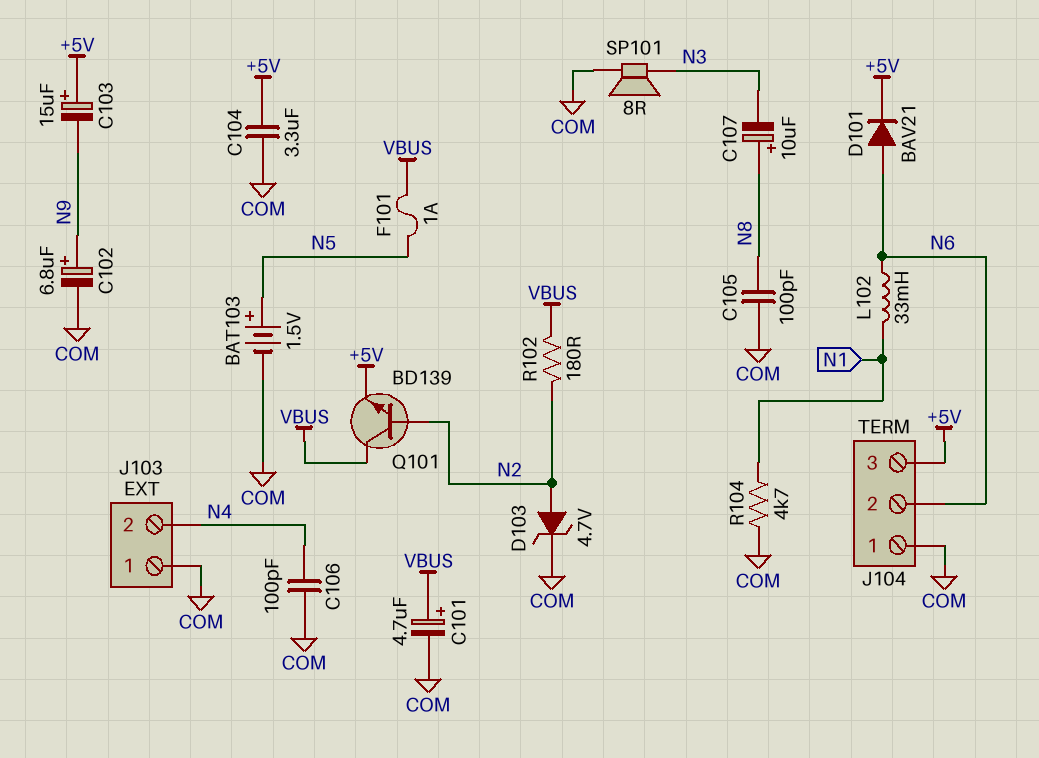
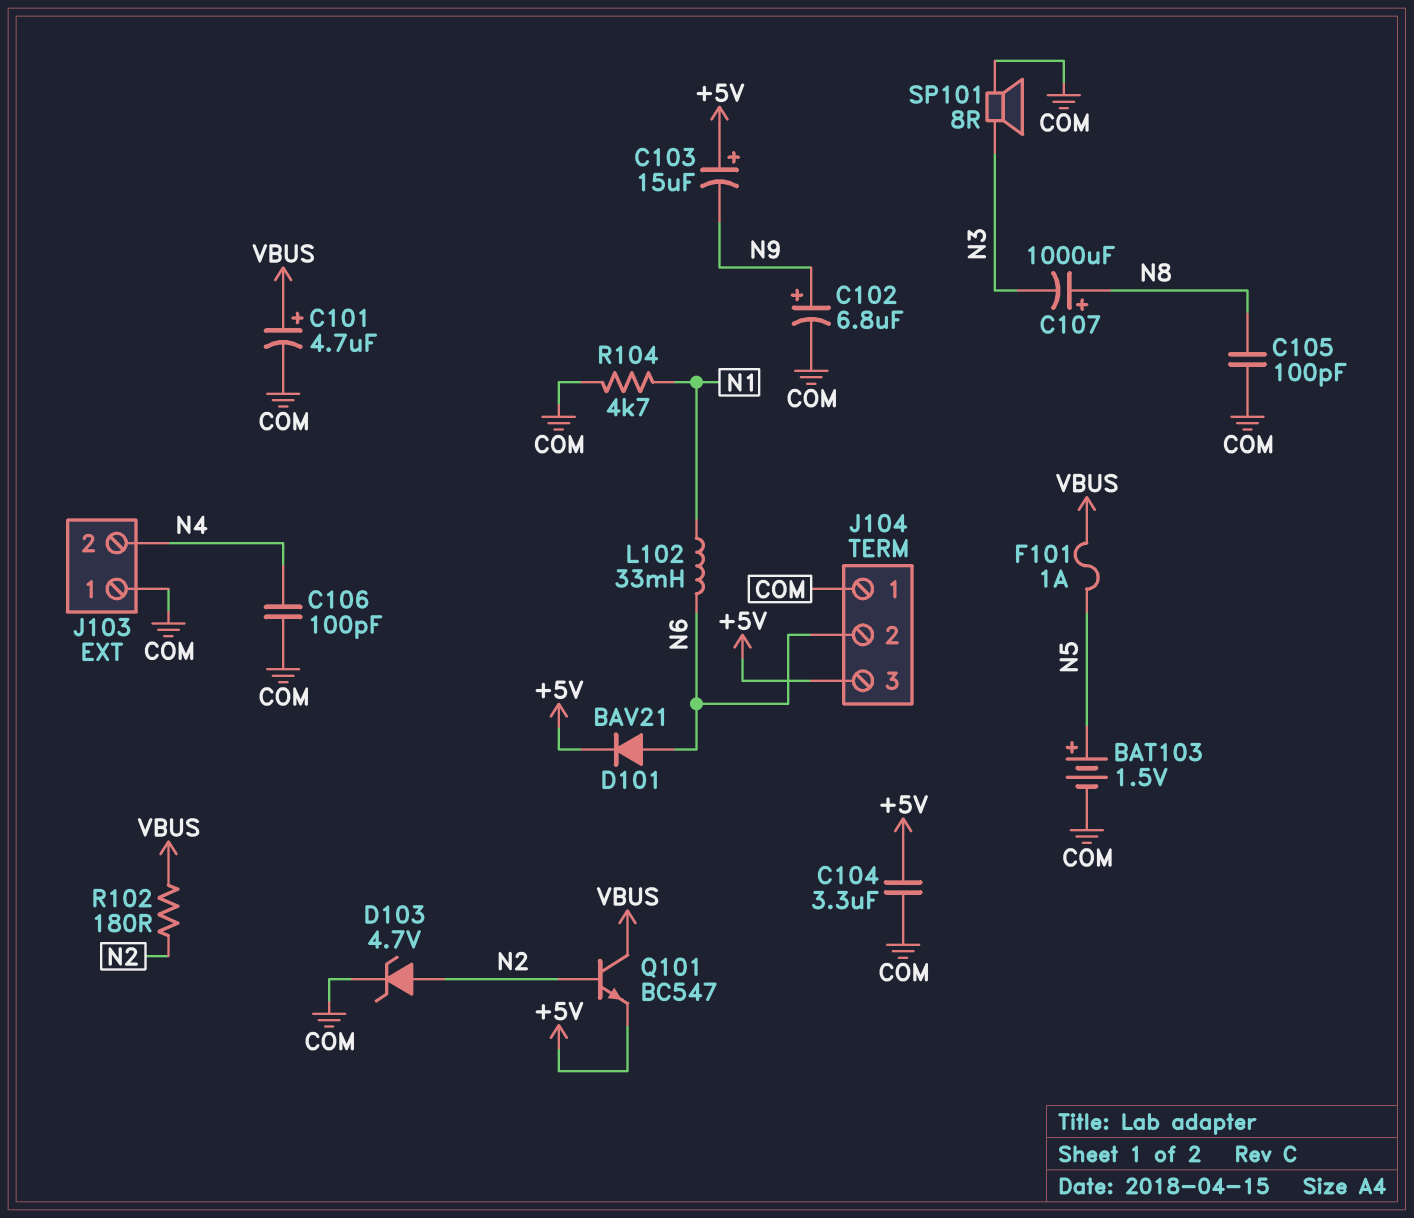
C107: 10uF (plus N8, minus N3) -> 1000uF (plus N8, minus N3)
Q101: NPN BD139 (B N2, C VBUS, E +5V) -> NPN BC547 (B N2, C VBUS, E +5V)

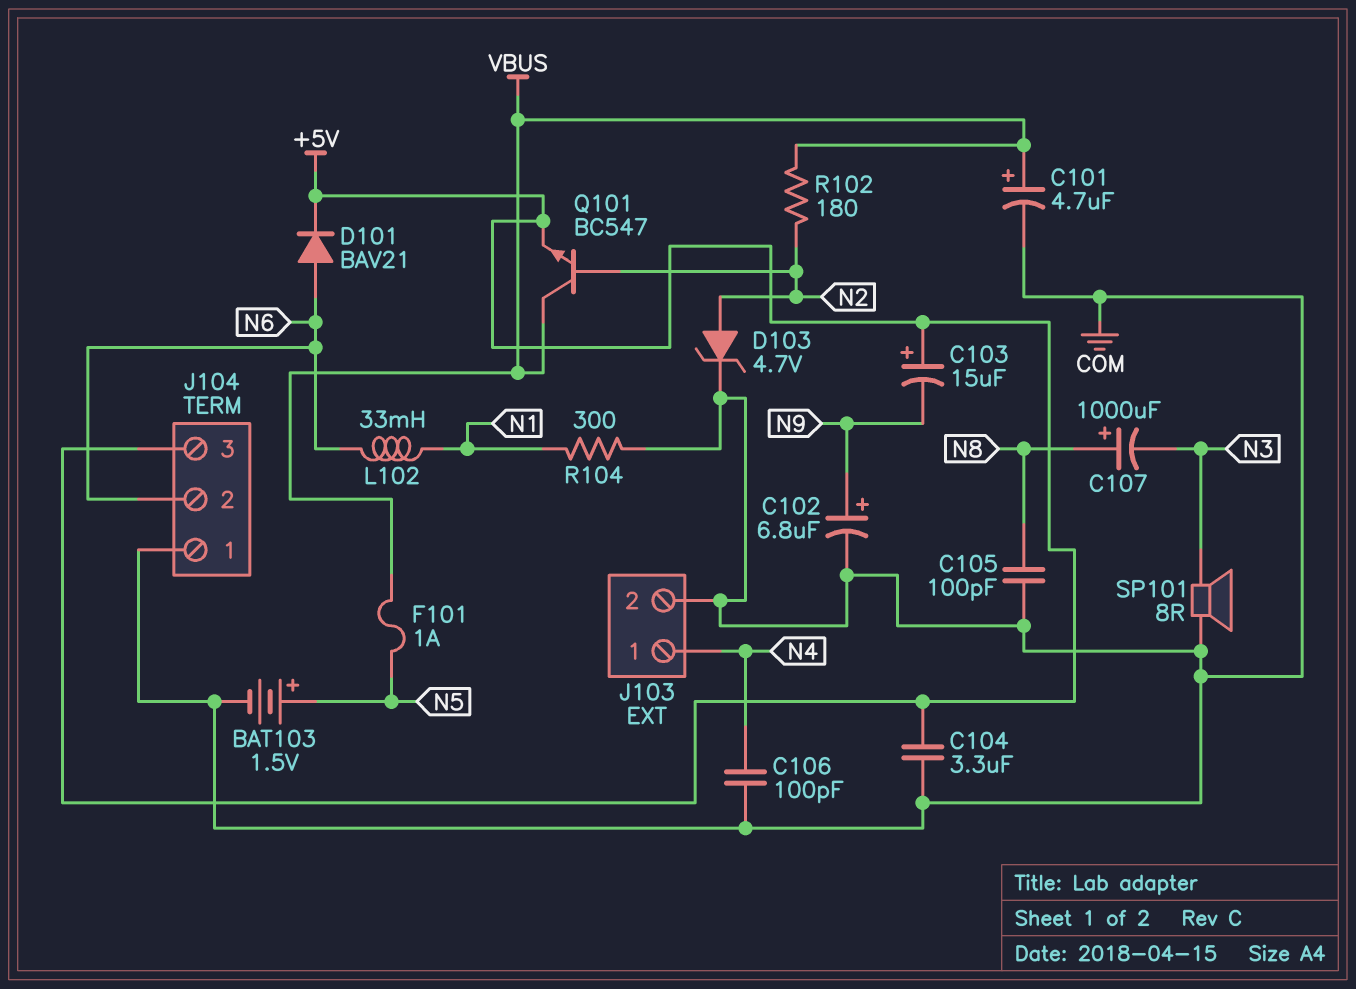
J103 pin 1: COM -> N4
J103 pin 2: N4 -> COM
R104: 4.7k (COM, N1) -> 300 (COM, N1)

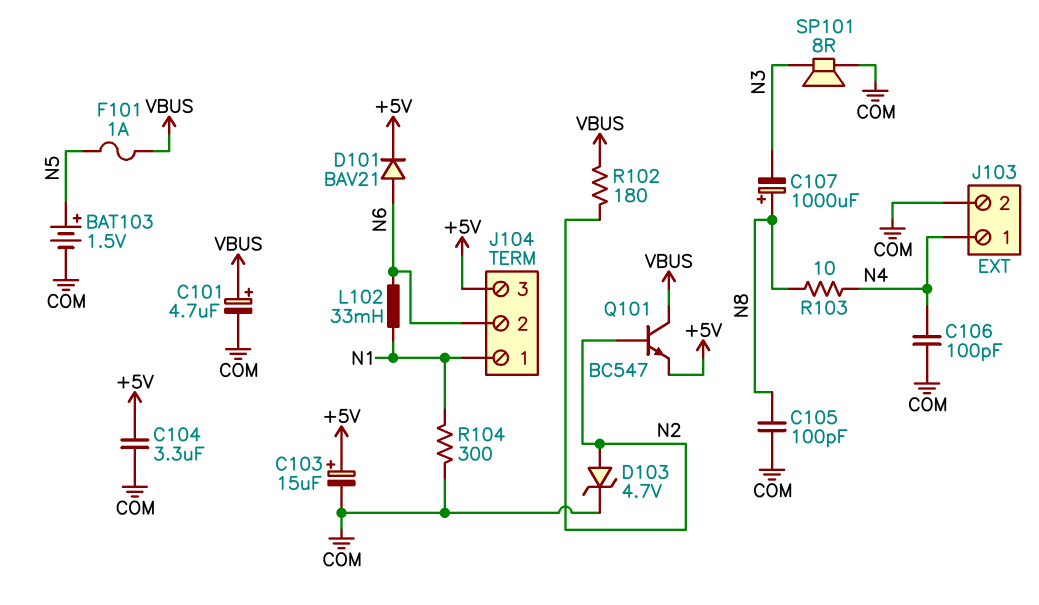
C102: 6.8uF (plus N9, minus COM) -> none
C103: 15uF (plus +5V, minus N9) -> 15uF (plus +5V, minus COM)
J104 pin 1: COM -> N1
R103: none -> 10 (N4, N8)

